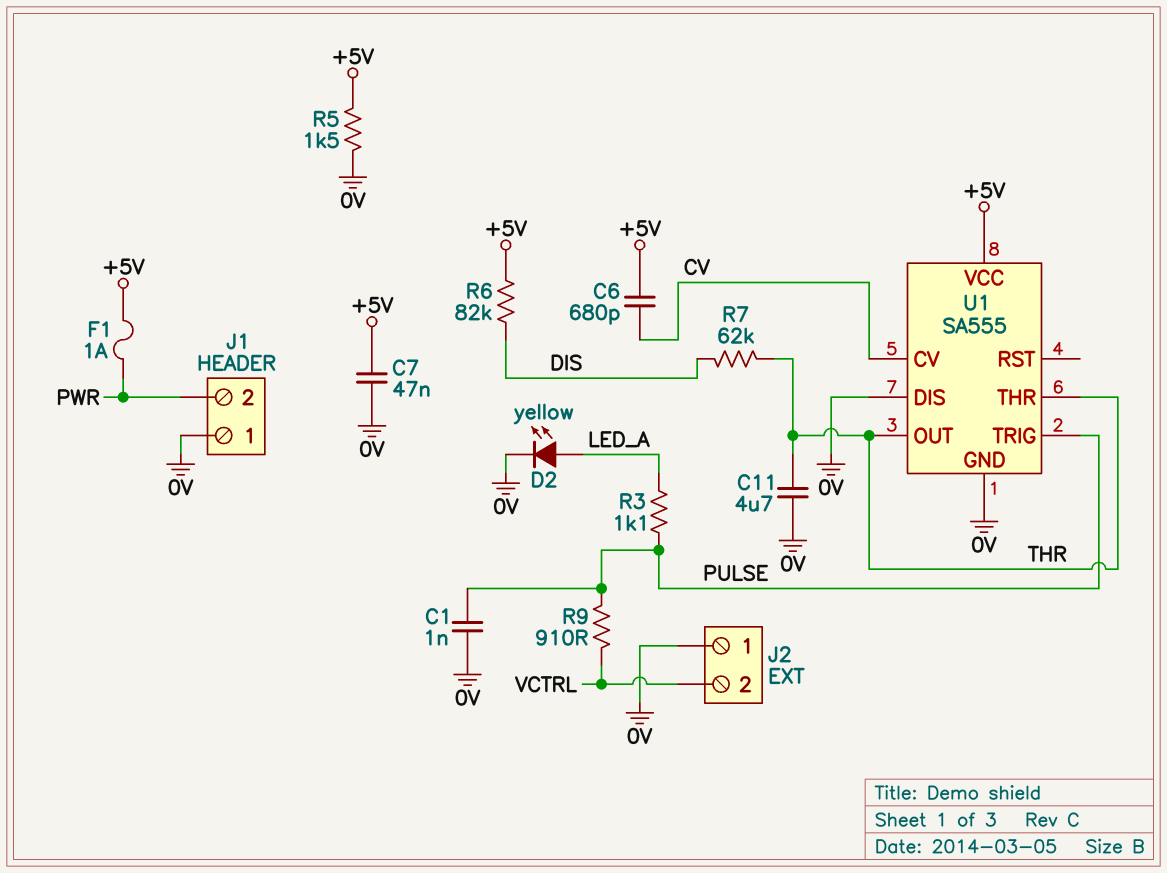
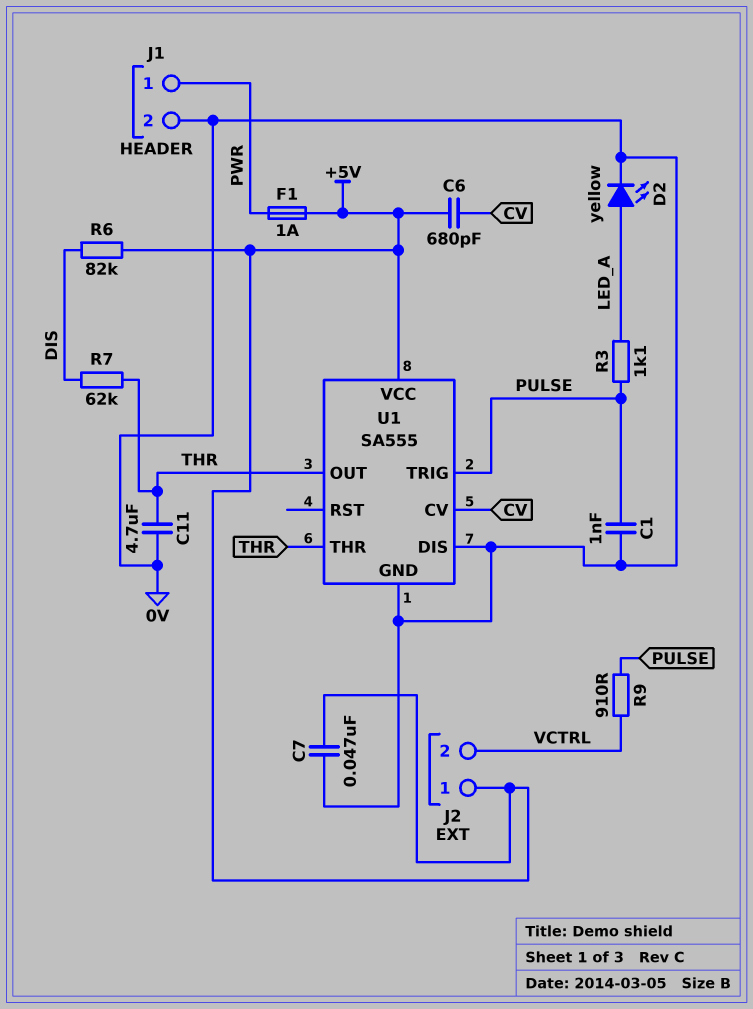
J1 pin 1: 0V -> PWR
J1 pin 2: PWR -> 0V
J2 pin 1: 0V -> +5V
R5: 1.5k (+5V, 0V) -> none

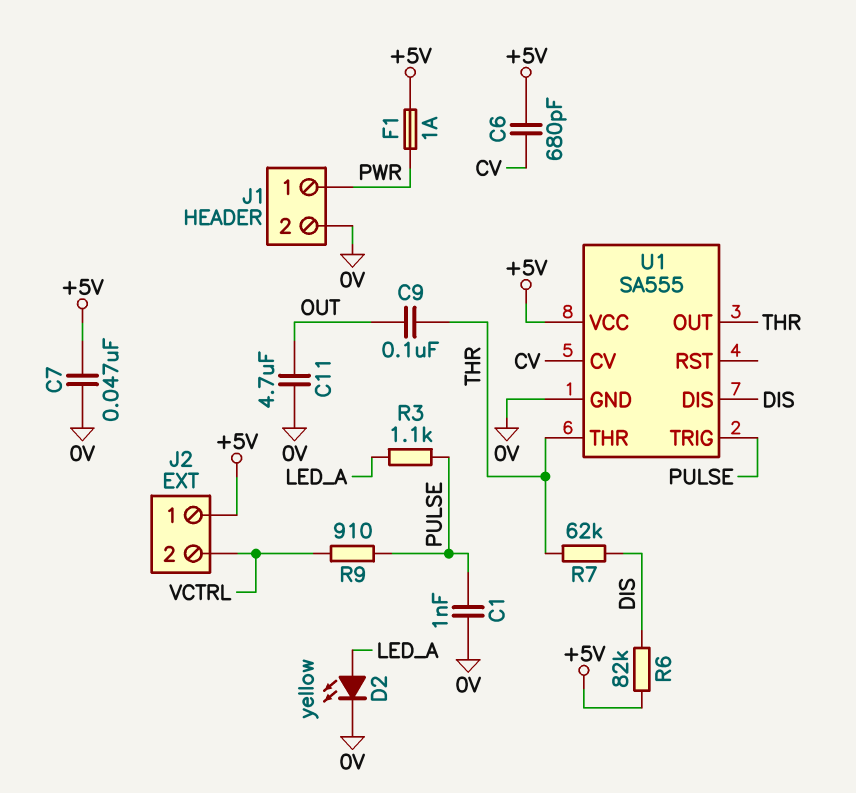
C9: none -> 100nF (OUT, THR)
C11: 4.7uF (0V, THR) -> 4.7uF (0V, OUT)
U1 pin DIS: 0V -> DIS

